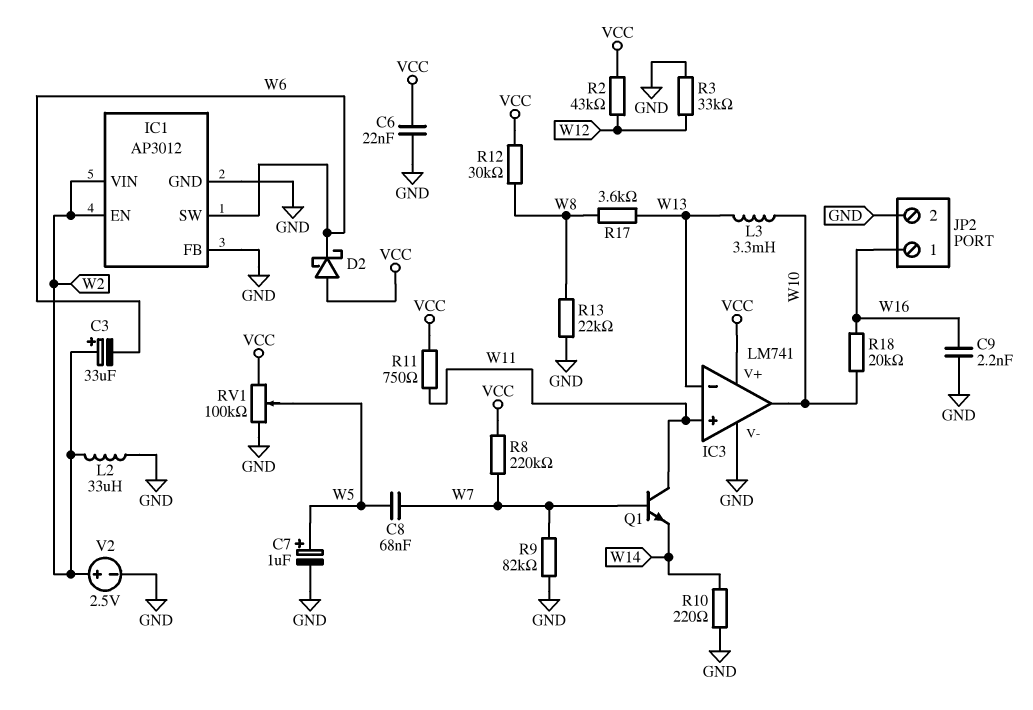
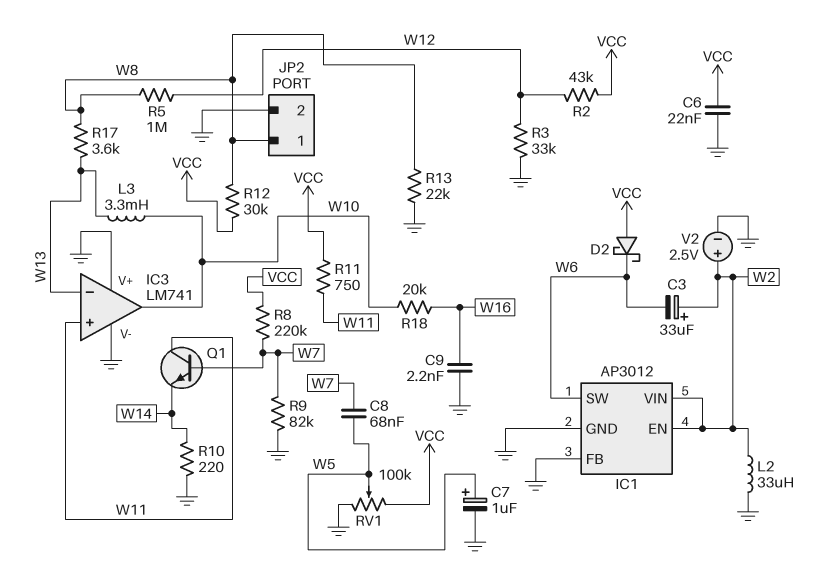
IC3 pin V+: VCC -> GND
JP2 pin 1: W16 -> W8
R5: none -> 1M (W8, W12)

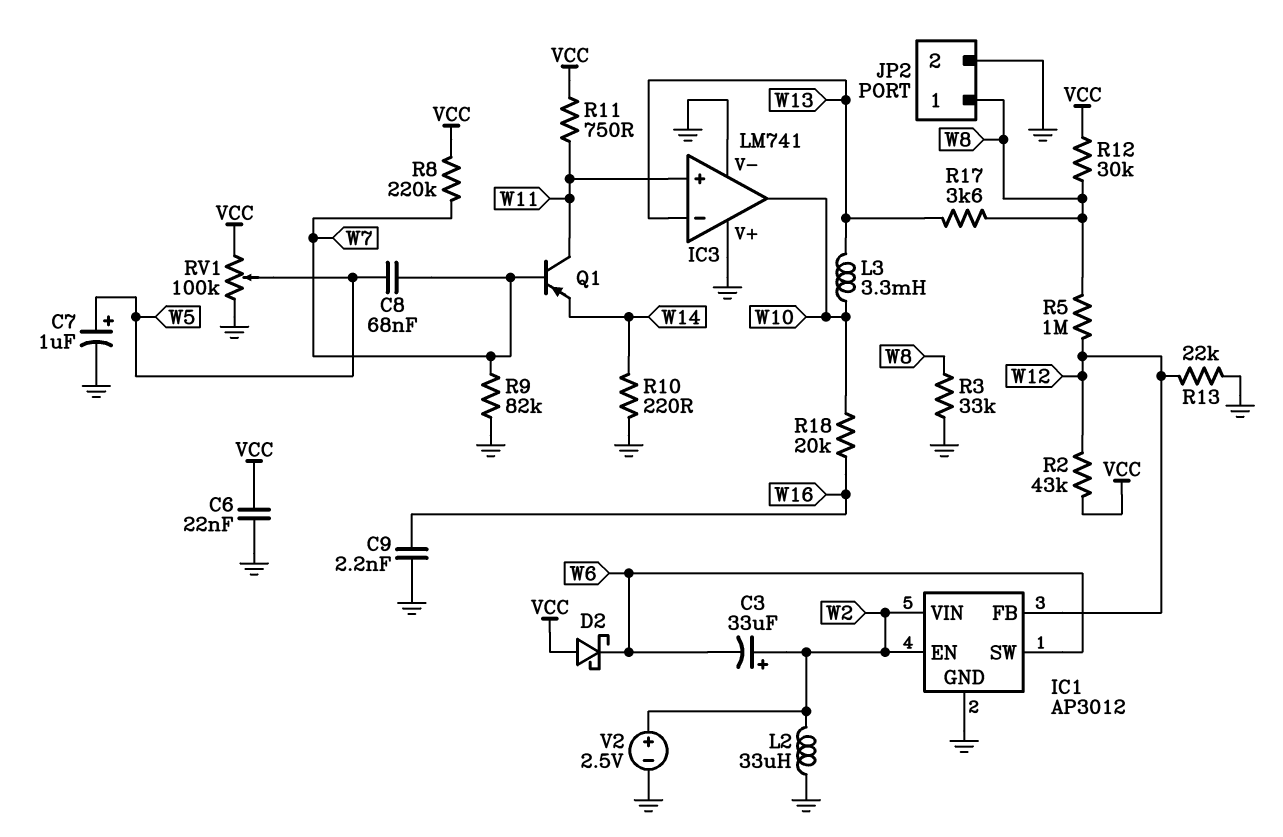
IC1 pin FB: GND -> W12
Q1: NPN (B W7, C W11, E W14) -> PNP (B W7, C W11, E W14)
R3: 33k (GND, W12) -> 33k (GND, W8)
R13: 22k (GND, W8) -> 22k (GND, W12)

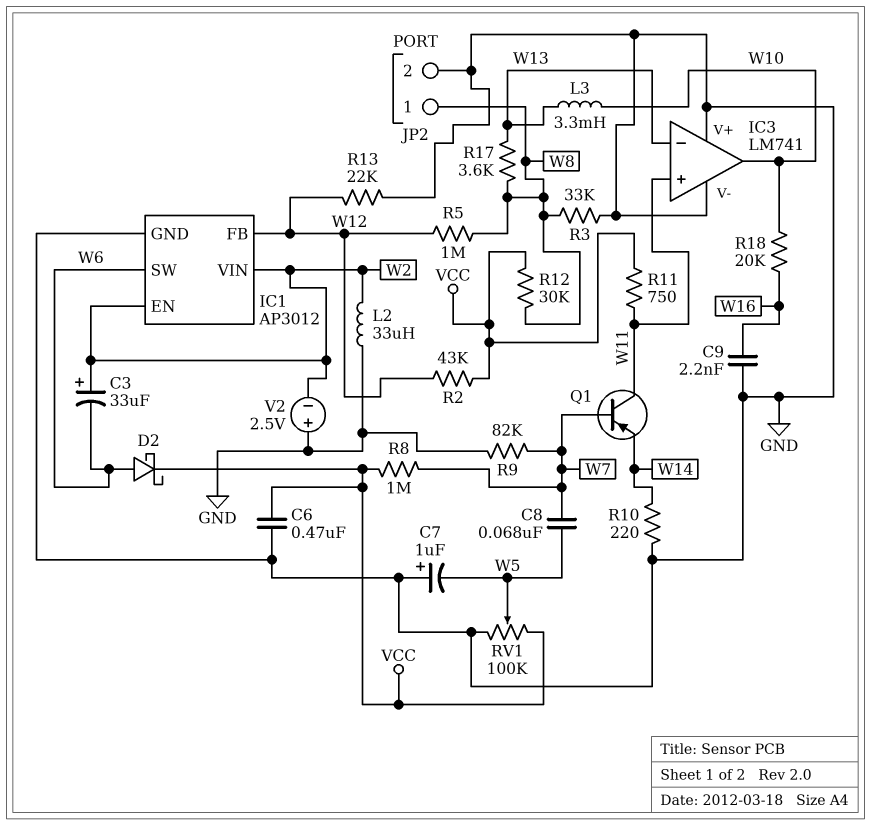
C6: 22nF (GND, VCC) -> 470nF (GND, VCC)
C7: 1uF (plus W5, minus GND) -> 1uF (plus GND, minus W5)
D2: schottky (A VCC, K W6) -> schottky (A W6, K VCC)
R8: 220k (VCC, W7) -> 1M (VCC, W7)
V2: 2.5V (plus W2, minus GND) -> 2.5V (plus GND, minus W2)

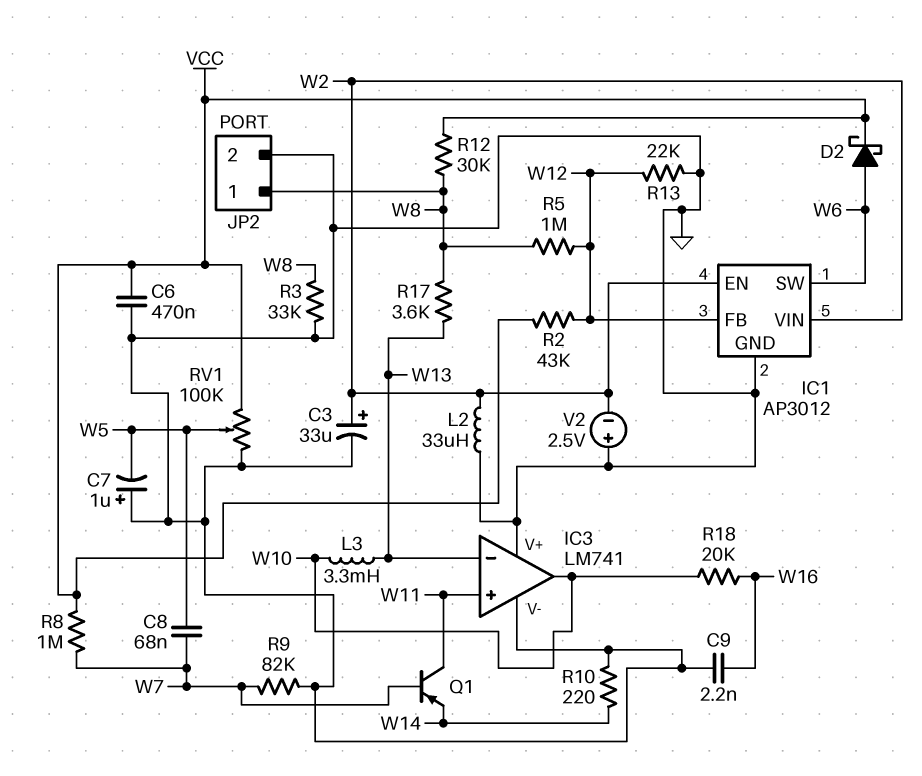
C3: 33uF (plus W2, minus W6) -> 33uF (plus W2, minus GND)
R11: 750 (VCC, W11) -> none

